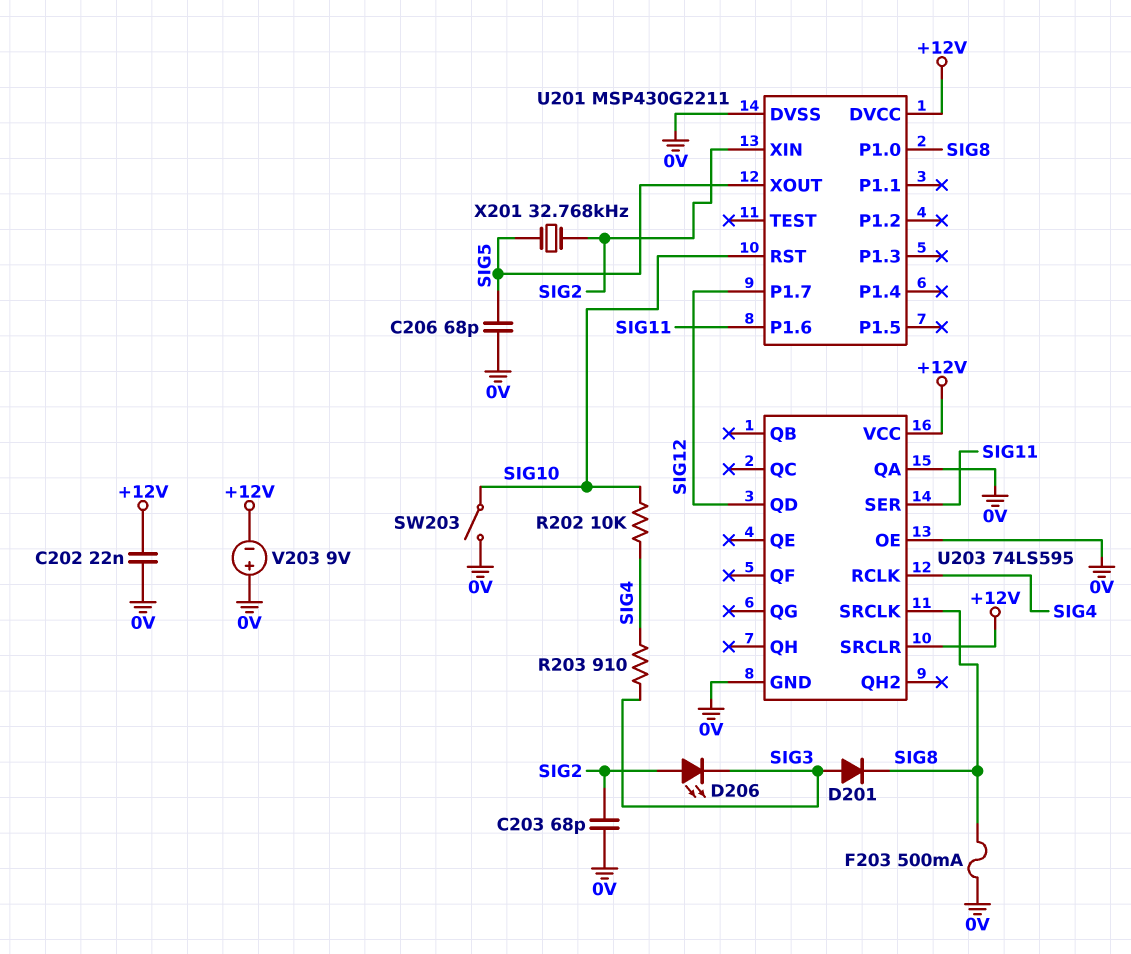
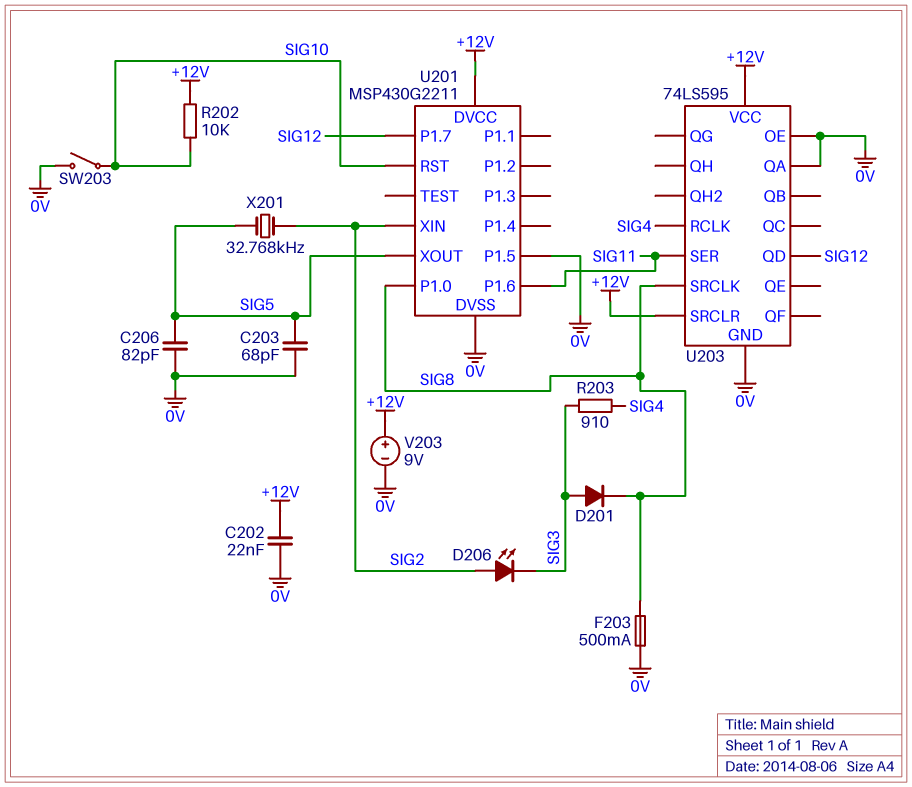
C203: 68pF (0V, SIG2) -> 68pF (0V, SIG5)
C206: 68pF (0V, SIG5) -> 82pF (0V, SIG5)
R202: 10k (SIG4, SIG10) -> 10k (+12V, SIG10)
U201 pin P1.5: none -> 0V
V203: 9V (plus 0V, minus +12V) -> 9V (plus +12V, minus 0V)

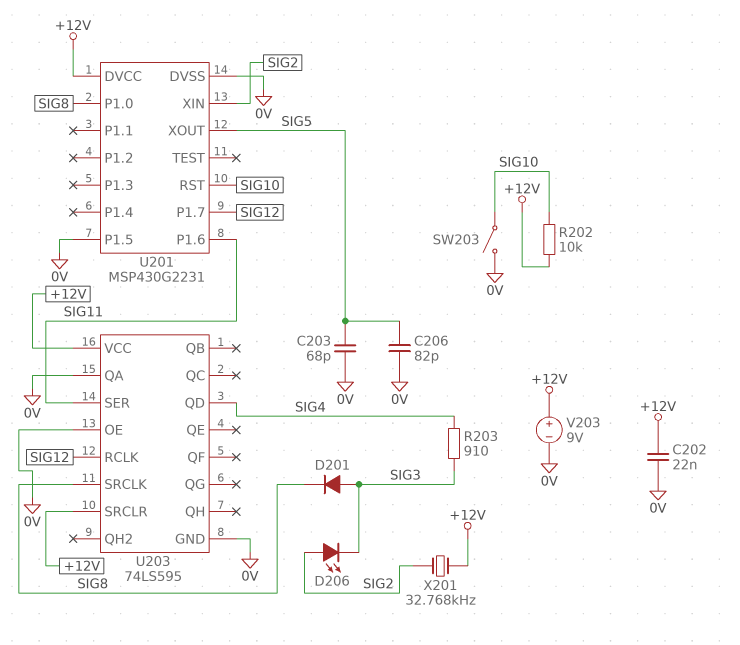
F203: 500mA (0V, SIG8) -> none
U201: MSP430G2211 -> MSP430G2231
U203 pin QD: SIG12 -> SIG4
U203 pin RCLK: SIG4 -> SIG12
X201: 32.768kHz (SIG2, SIG5) -> 32.768kHz (+12V, SIG2)

